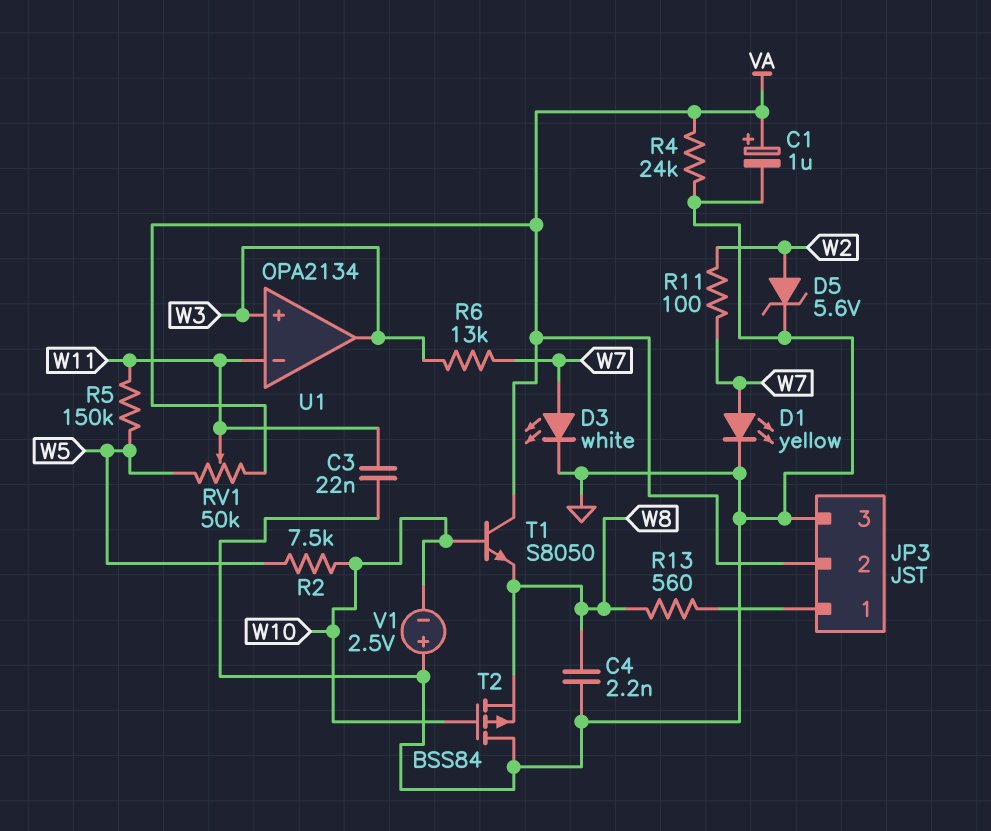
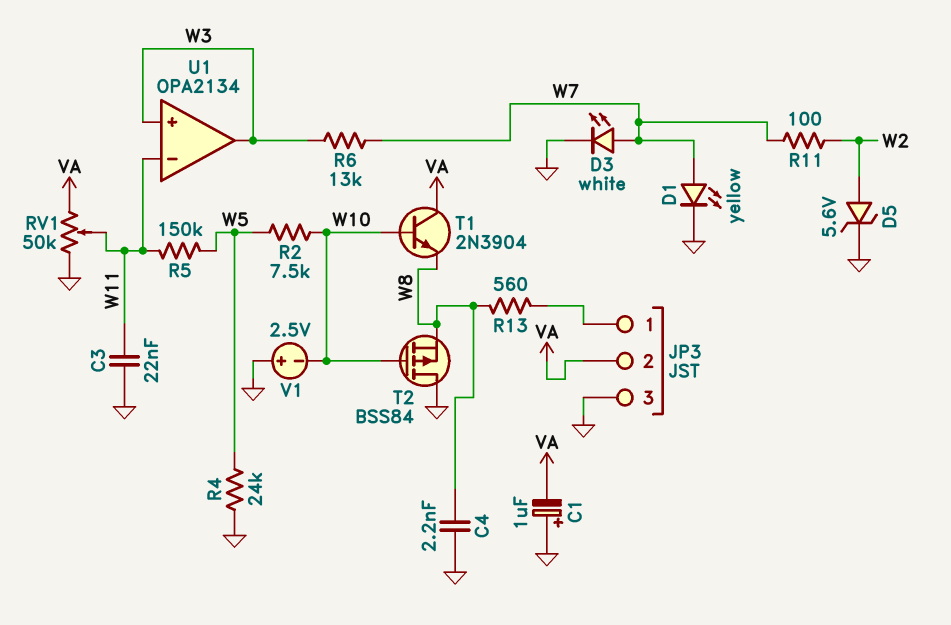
C1: 1uF (plus VA, minus GND) -> 1uF (plus GND, minus VA)
R4: 24k (GND, VA) -> 24k (GND, W5)
RV1: 50k (VA, W5, wiper W11) -> 50k (GND, VA, wiper W11)
T1: NPN S8050 (B W10, C VA, E W8) -> NPN 2N3904 (B W10, C VA, E W8)

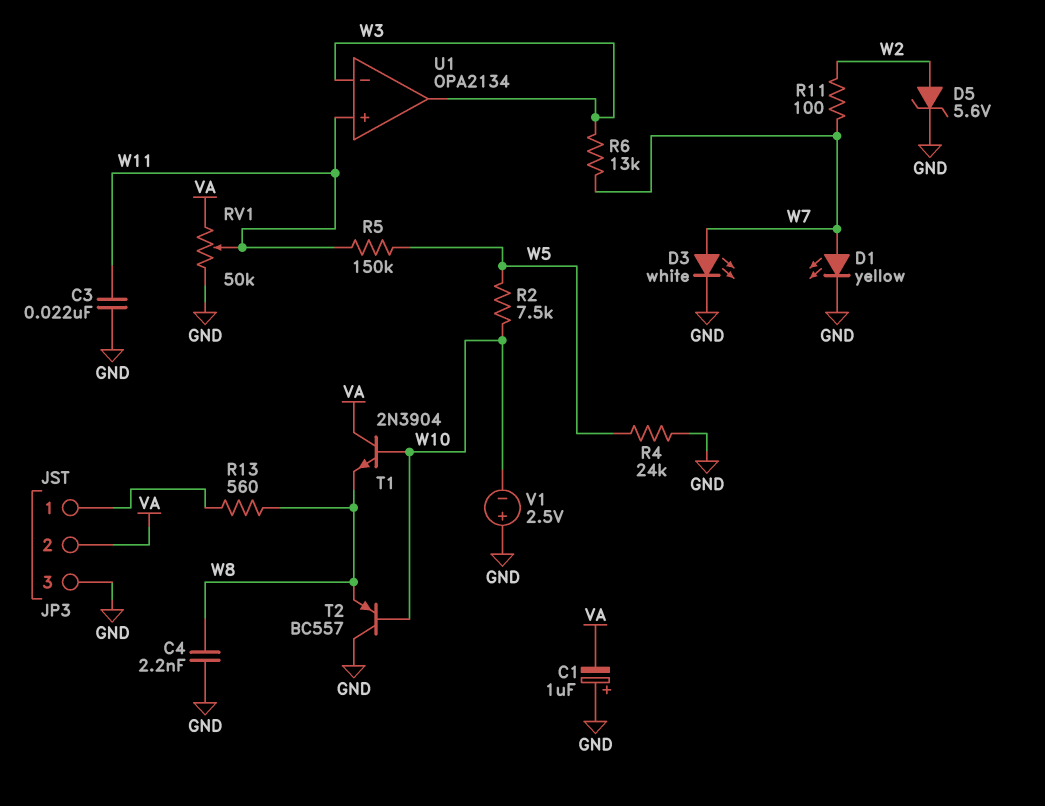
T2: PMOS BSS84 (G W10, D GND, S W8) -> PNP BC557 (B W10, C GND, E W8)
U1 pin in+: W3 -> W11
U1 pin in-: W11 -> W3

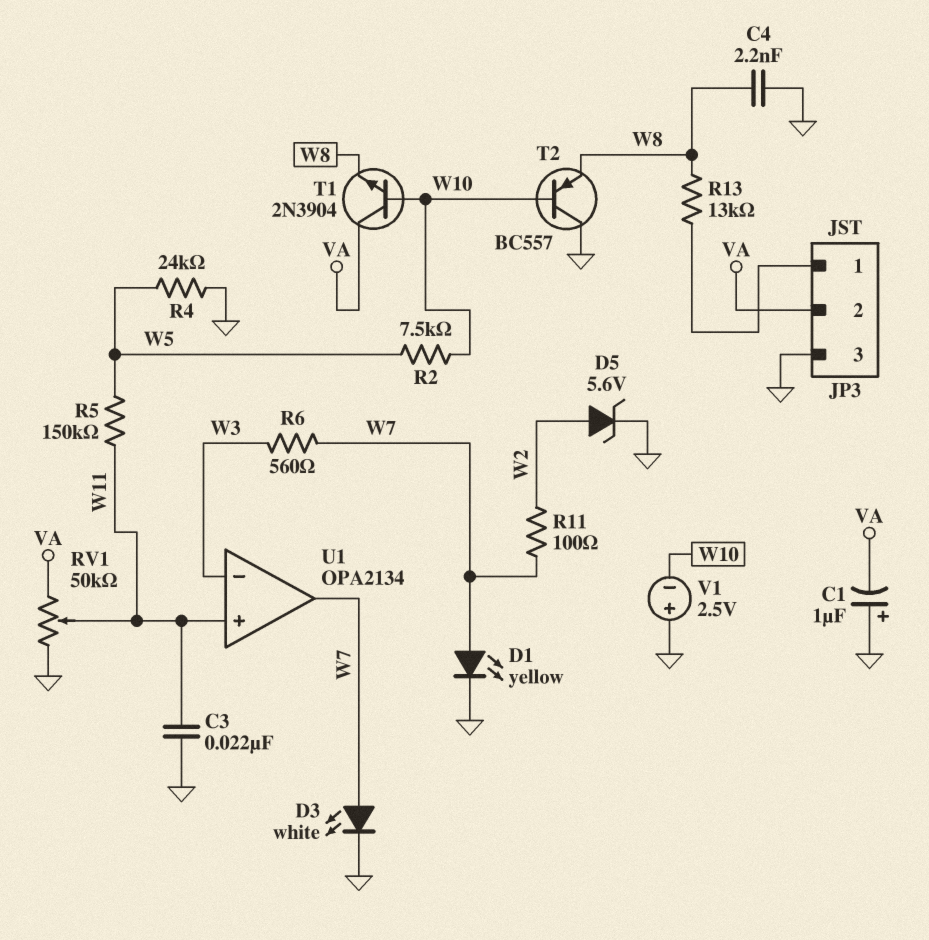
R6: 13k (W3, W7) -> 560 (W3, W7)
R13: 560 (JP3/1, W8) -> 13k (JP3/1, W8)
U1 pin out: W3 -> W7

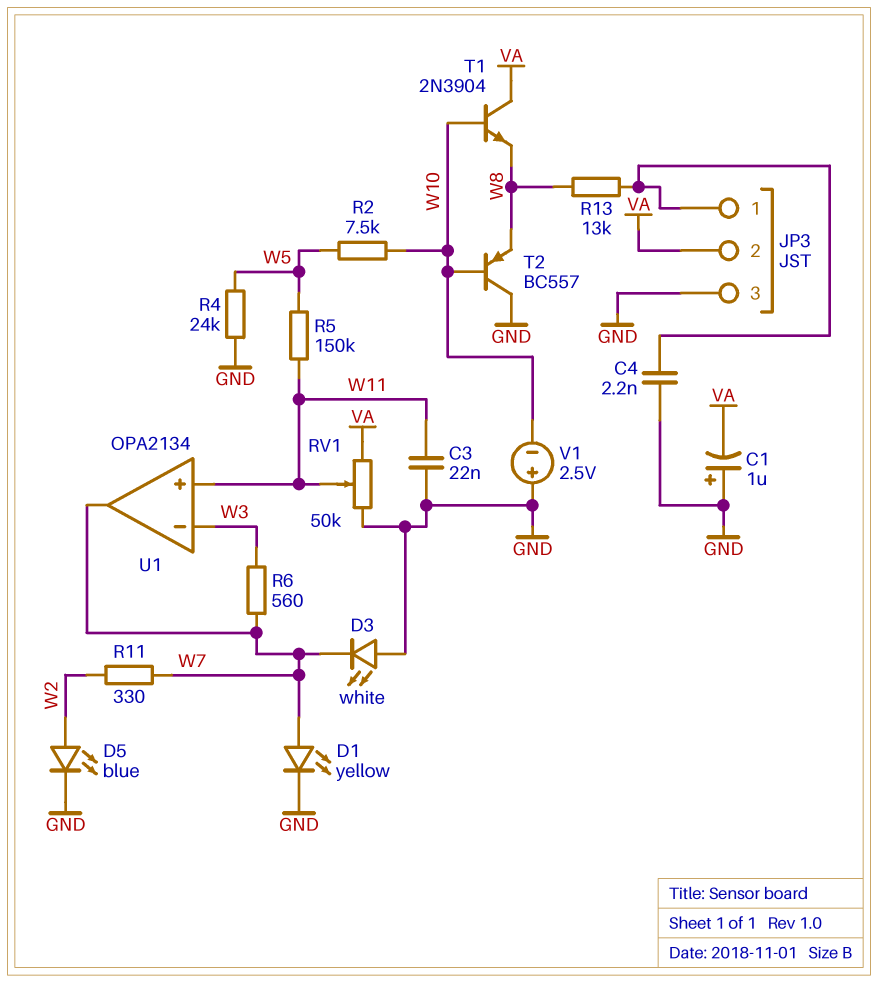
C4: 2.2nF (GND, W8) -> 2.2nF (GND, JP3/1)
D3: LED white (A W7, K GND) -> LED white (A GND, K W7)
D5: zener 5.6V (A W2, K GND) -> LED blue (A W2, K GND)
R11: 100 (W2, W7) -> 330 (W2, W7)

